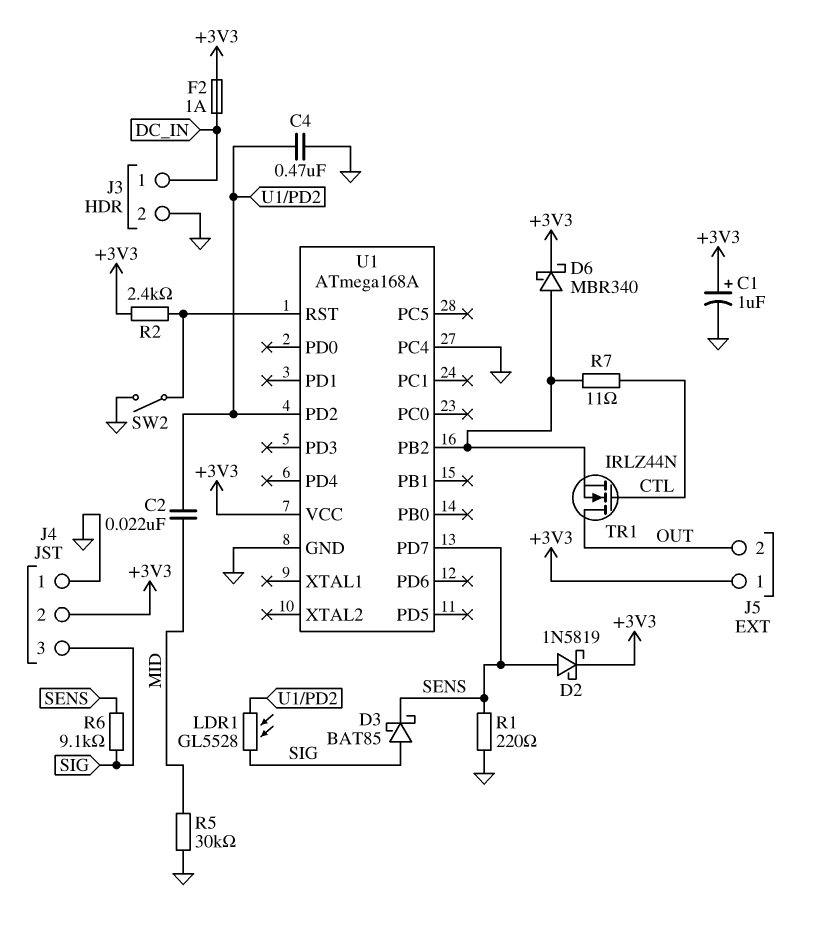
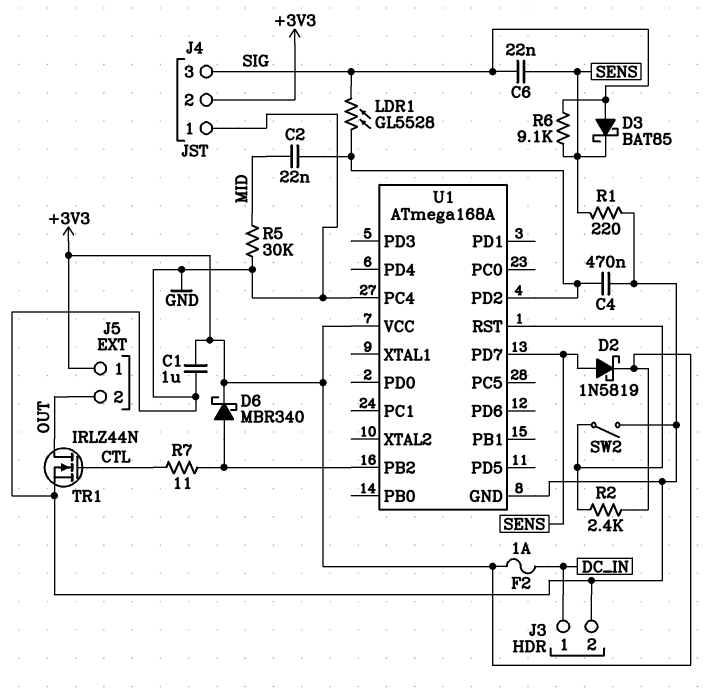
C1: 1uF (plus +3V3, minus GND) -> 1uF (+3V3, GND)
C6: none -> 22nF (SENS, SIG)
TR1: NMOS IRLZ44N (G CTL, D OUT, S U1/PB2) -> NMOS IRLZ44N (G CTL, D OUT, S GND)

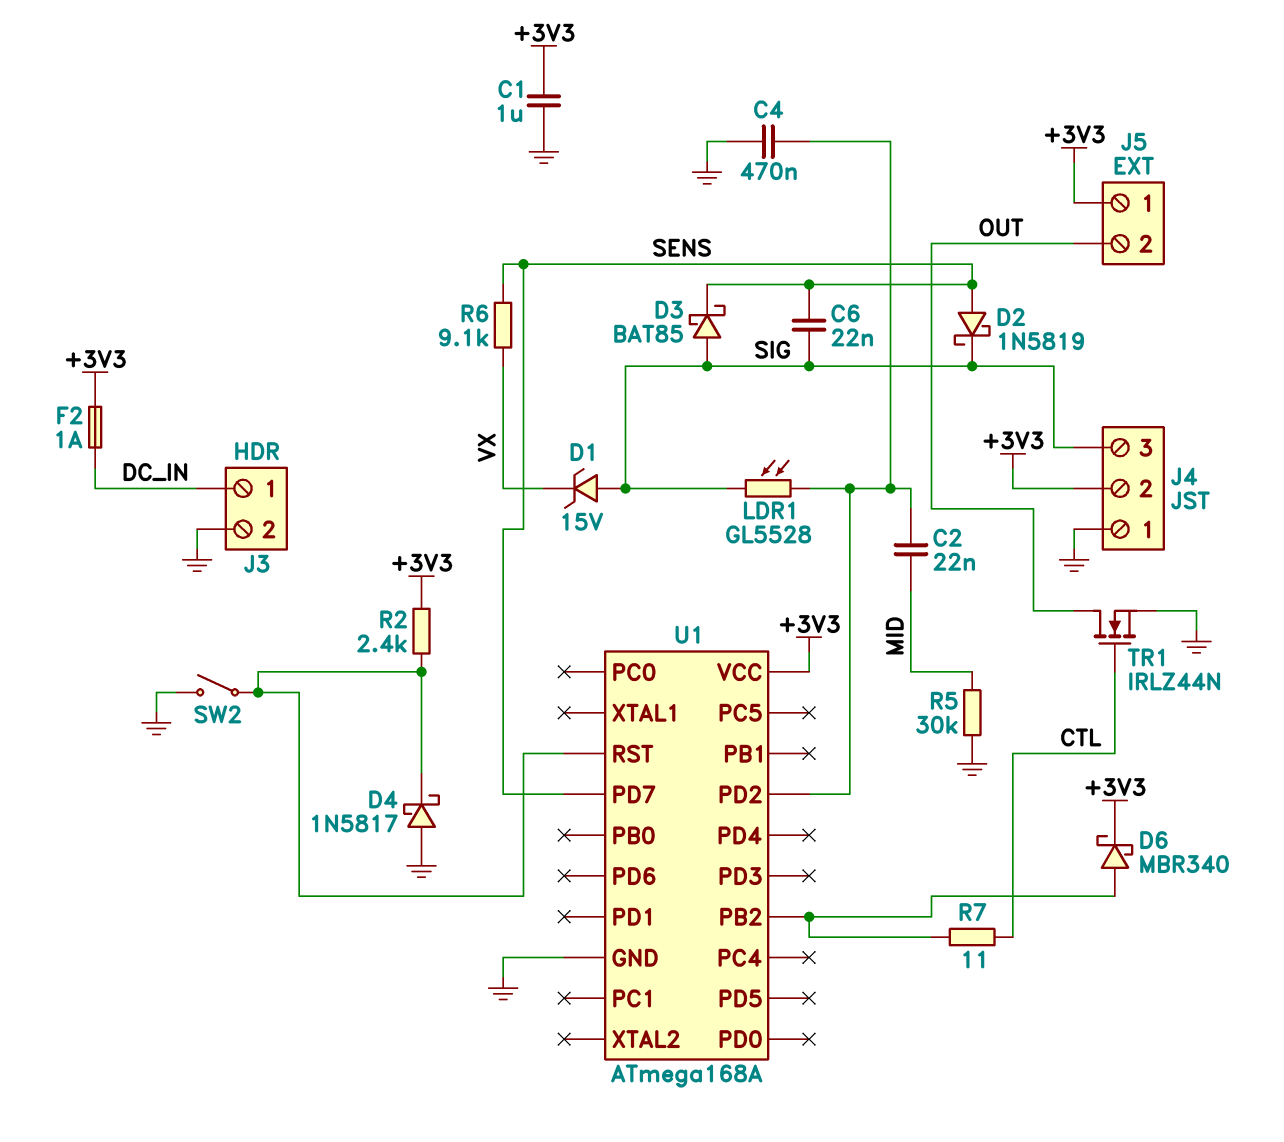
D1: none -> zener 15V (A SIG, K VX)
D2: schottky 1N5819 (A SENS, K +3V3) -> schottky 1N5819 (A SENS, K SIG)
D4: none -> schottky 1N5817 (A GND, K U1/RST)
R1: 220 (GND, SENS) -> none
R6: 9.1k (SENS, SIG) -> 9.1k (SENS, VX)
U1 pin PC4: GND -> none

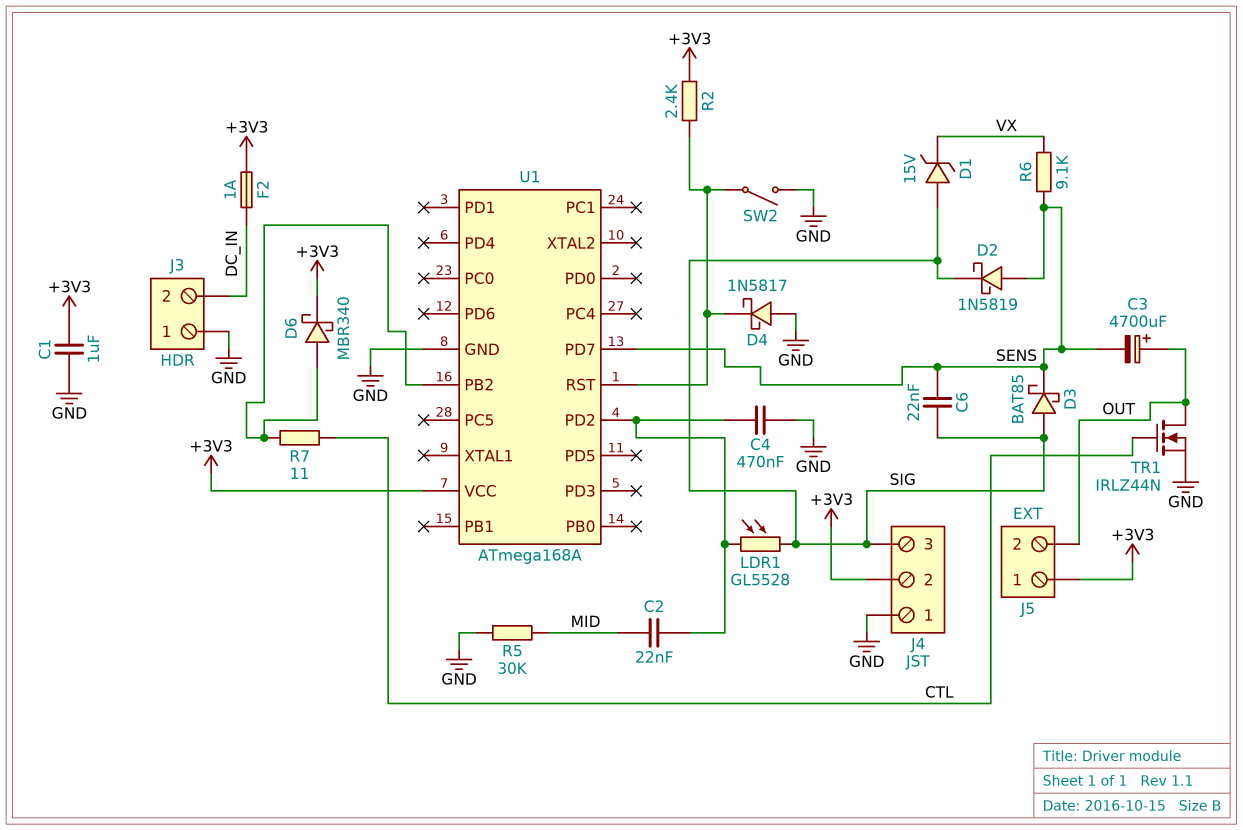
C3: none -> 4700uF (plus OUT, minus SENS)
J3 pin 1: DC_IN -> GND
J3 pin 2: GND -> DC_IN

